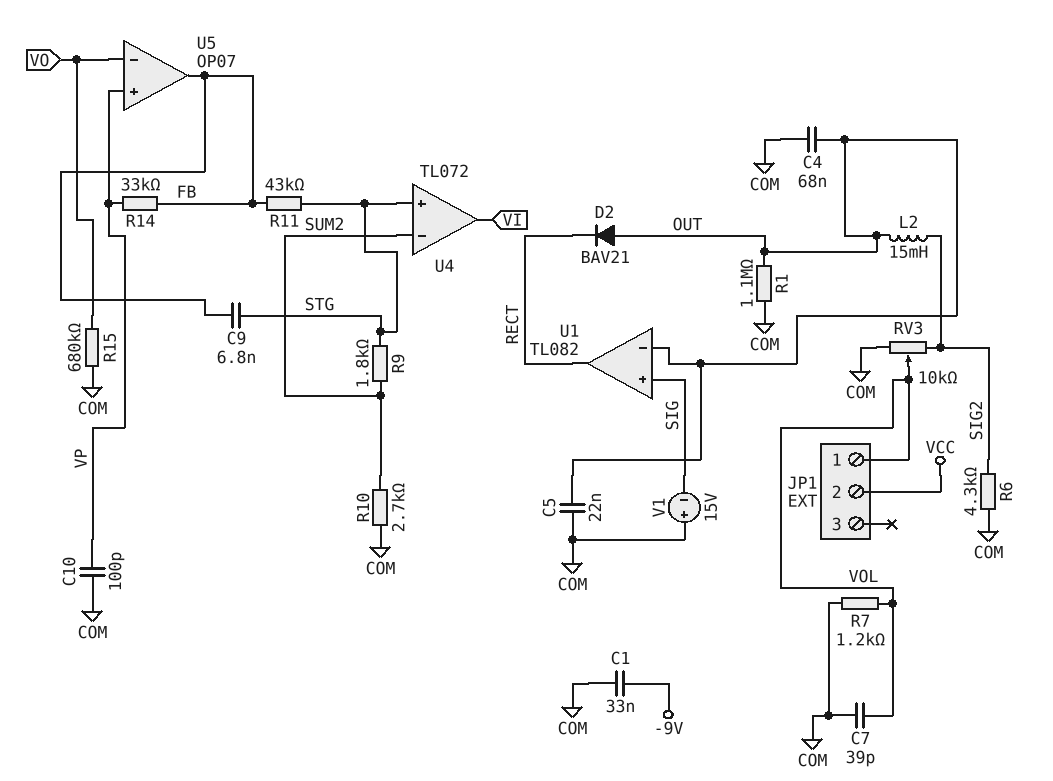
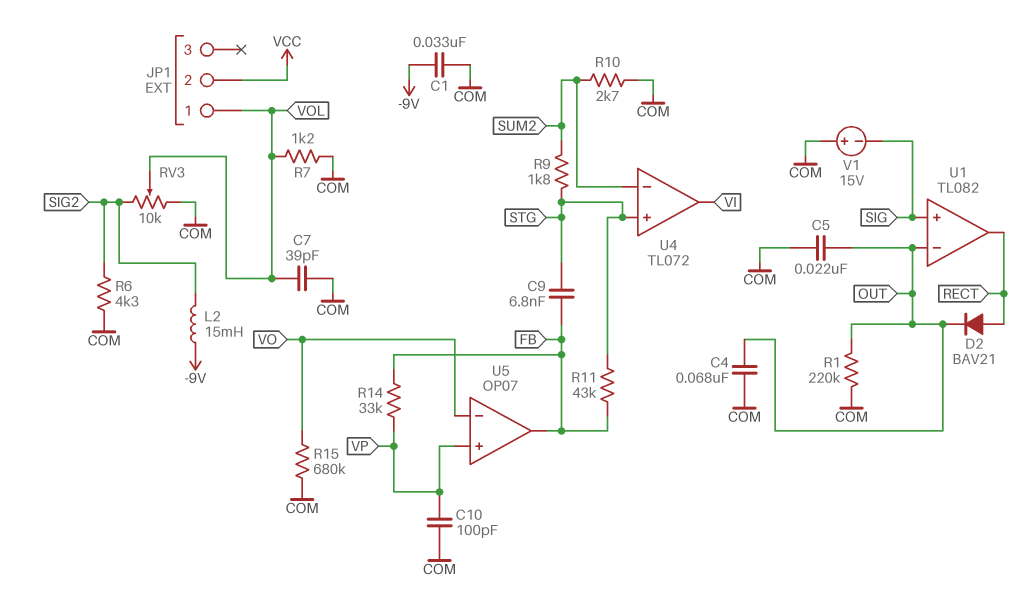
D2: diode BAV21 (A OUT, K RECT) -> diode BAV21 (A RECT, K OUT)
L2: 15mH (OUT, SIG2) -> 15mH (-9V, SIG2)
R1: 1.1M (COM, OUT) -> 220k (COM, OUT)

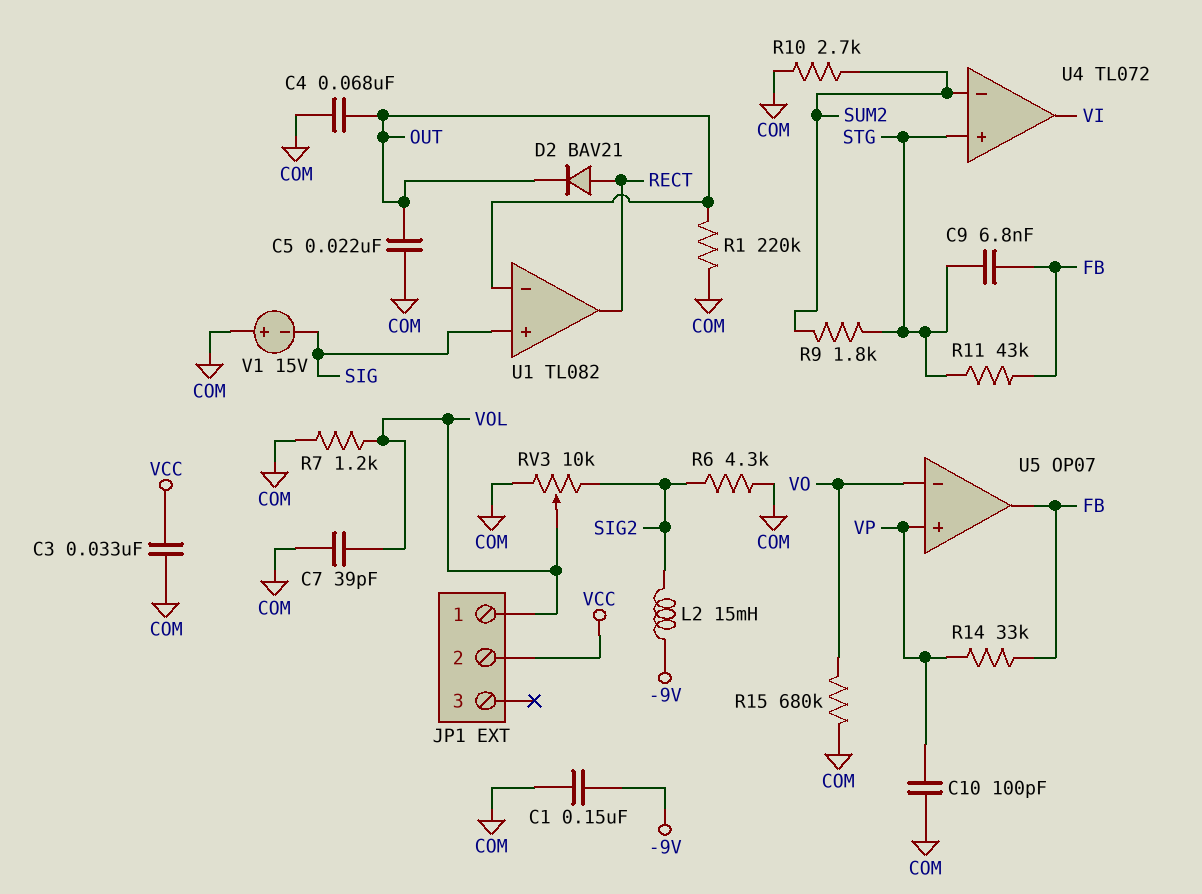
C1: 33nF (-9V, COM) -> 150nF (-9V, COM)
C3: none -> 33nF (COM, VCC)

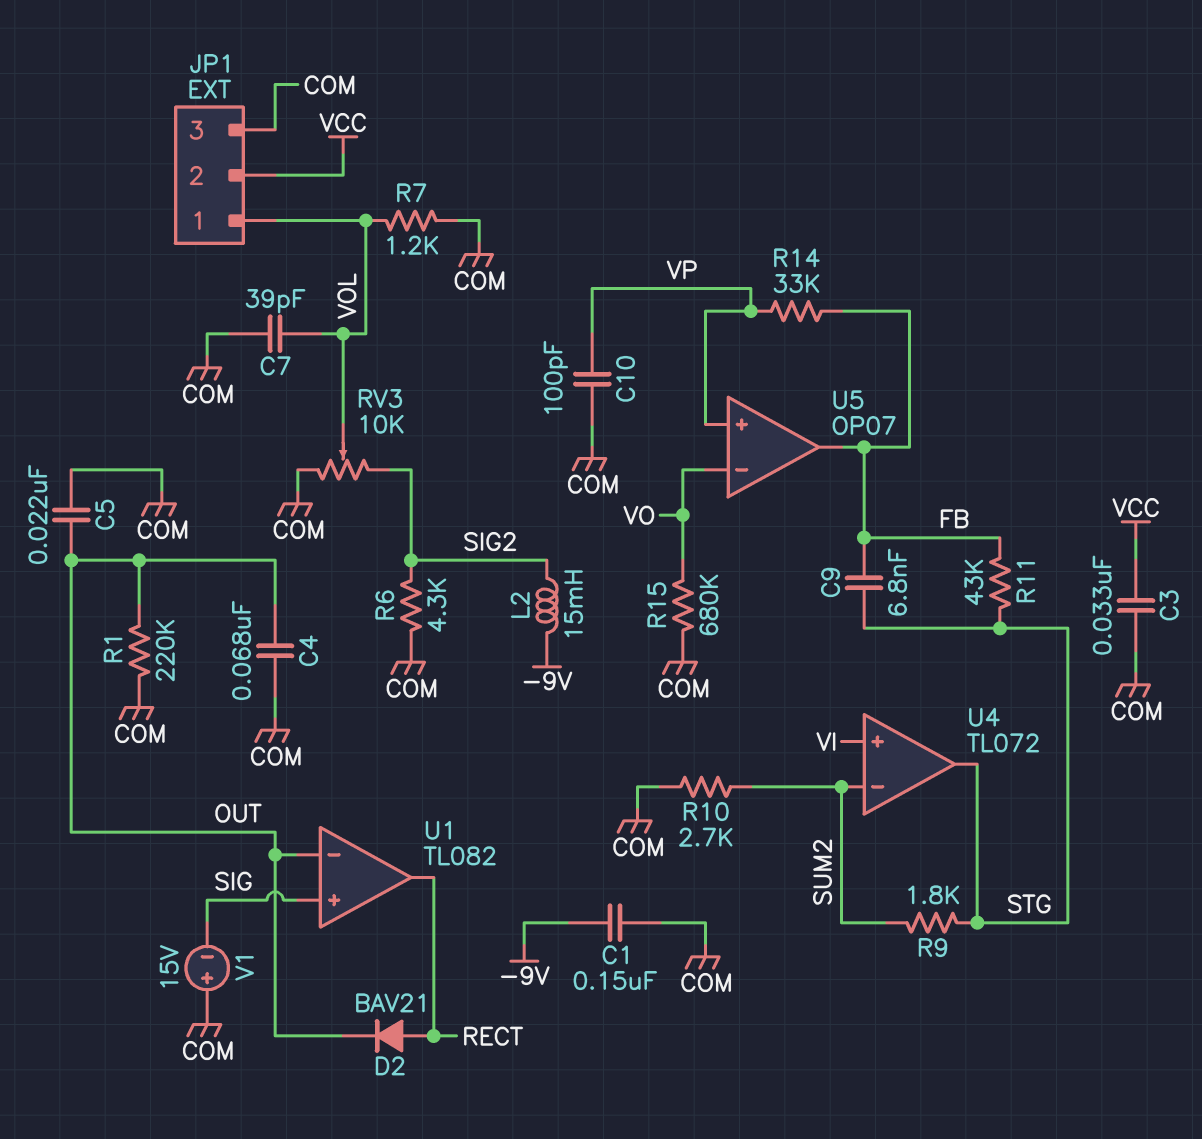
JP1 pin 3: none -> COM
U4 pin in+: STG -> VI
U4 pin out: VI -> STG

